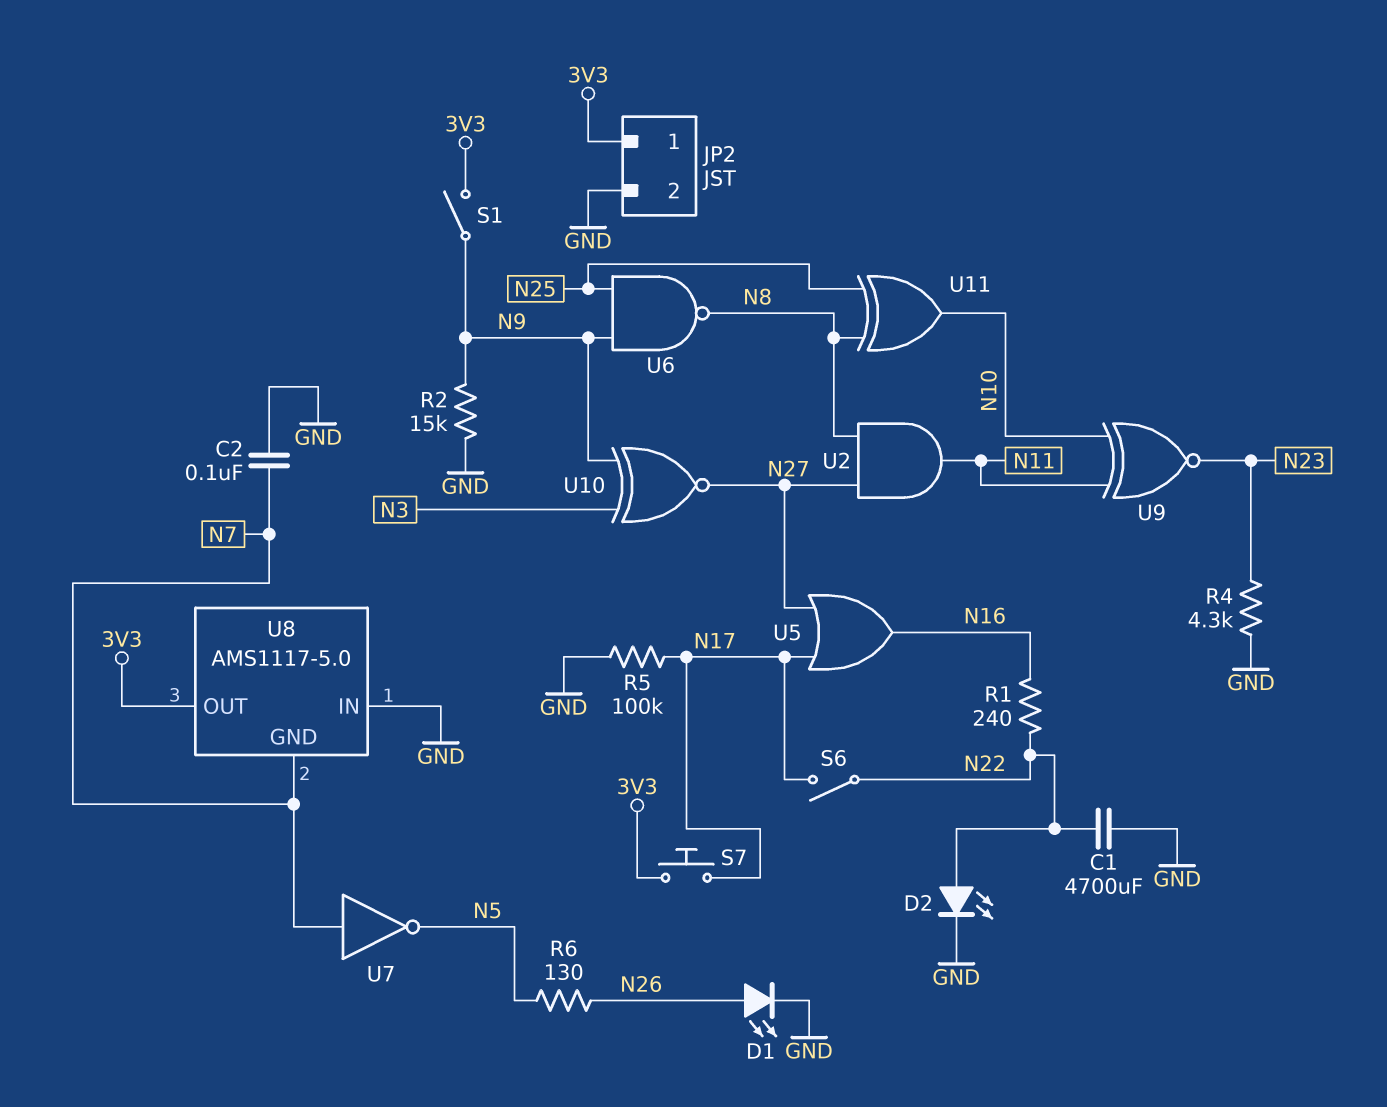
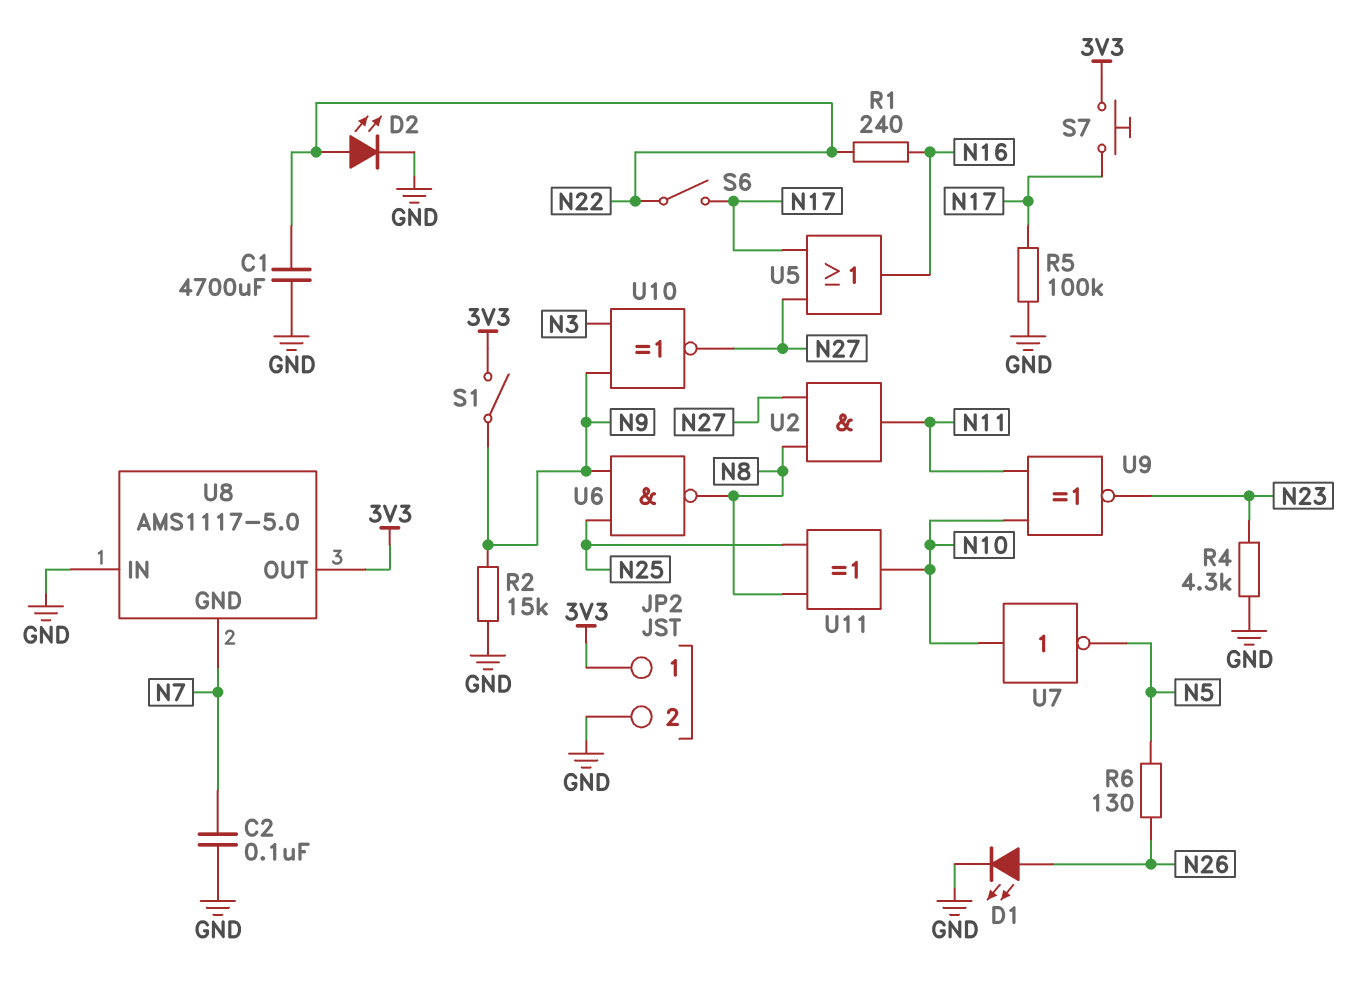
U7: NOT (in N7, out N5) -> NOT (in N10, out N5)

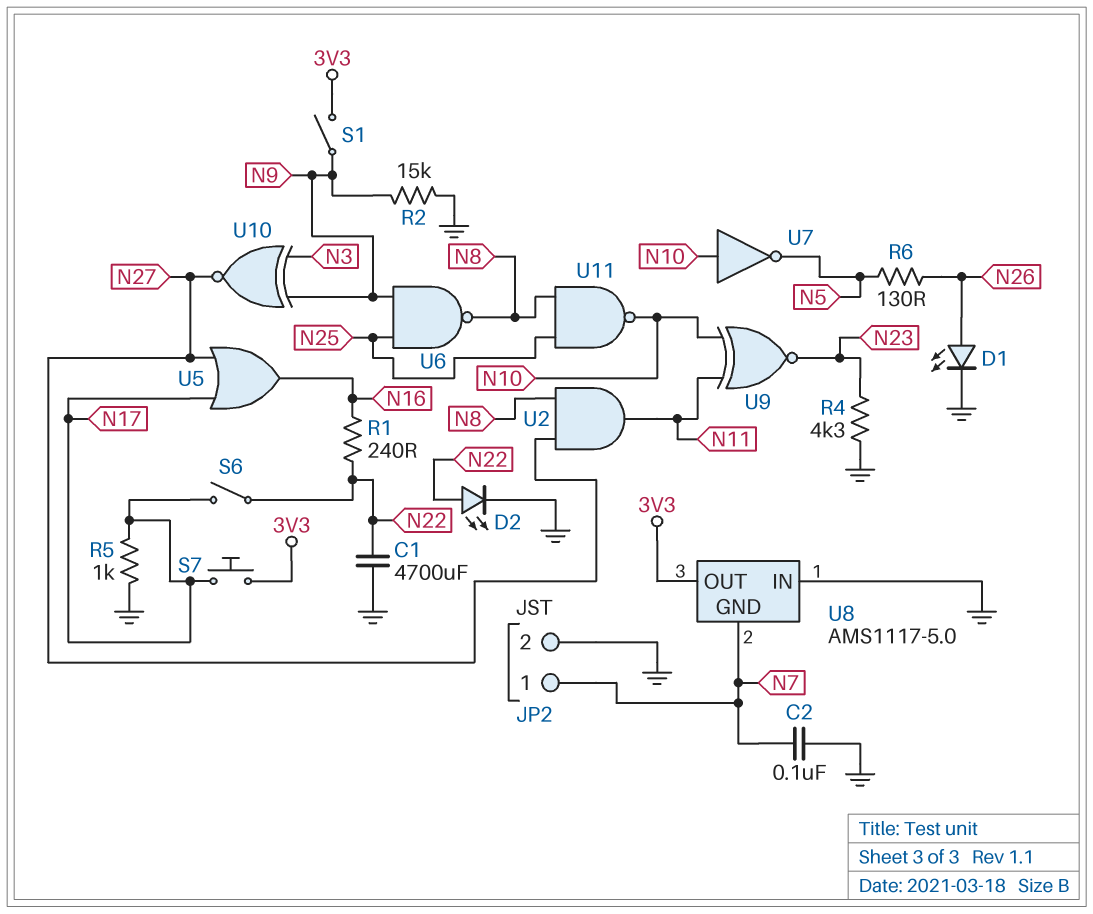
JP2 pin 1: 3V3 -> N7
R5: 100k (GND, N17) -> 1k (GND, N17)
U11: XOR (in N8, in N25, out N10) -> NAND (in N8, in N25, out N10)

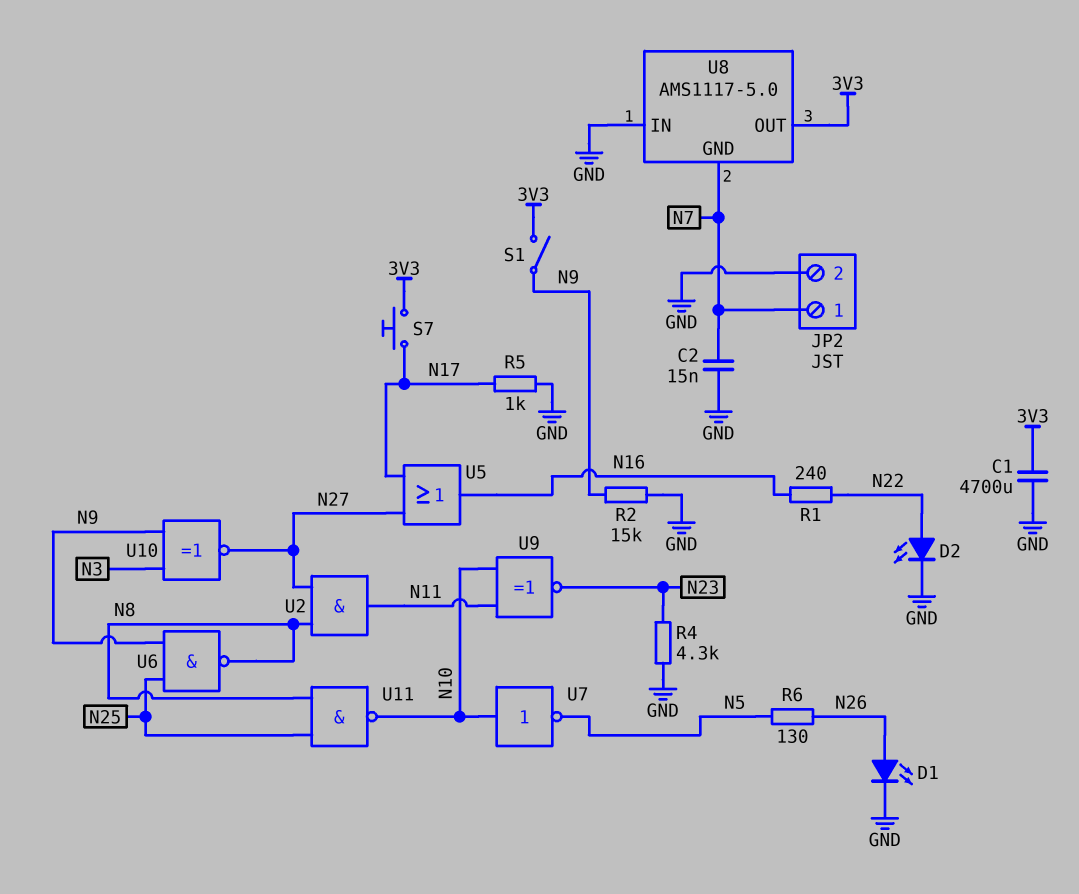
C1: 4700uF (GND, N22) -> 4700uF (3V3, GND)
C2: 100nF (GND, N7) -> 15nF (GND, N7)
S6: switch (N17, N22) -> none

